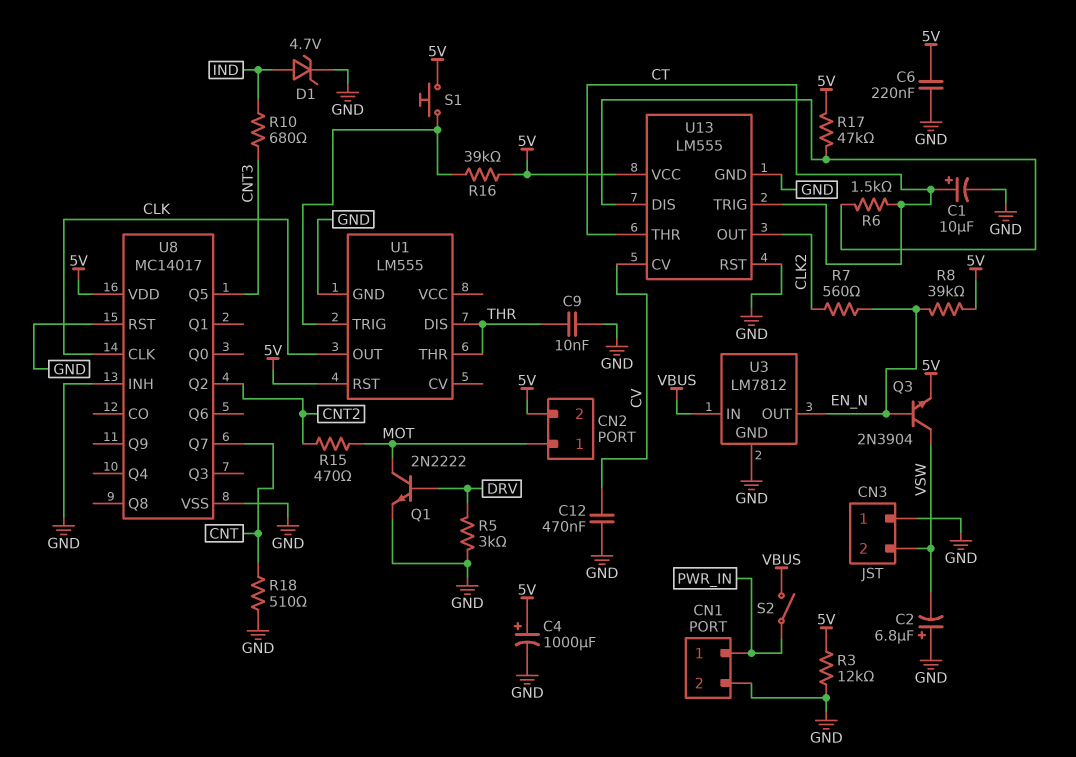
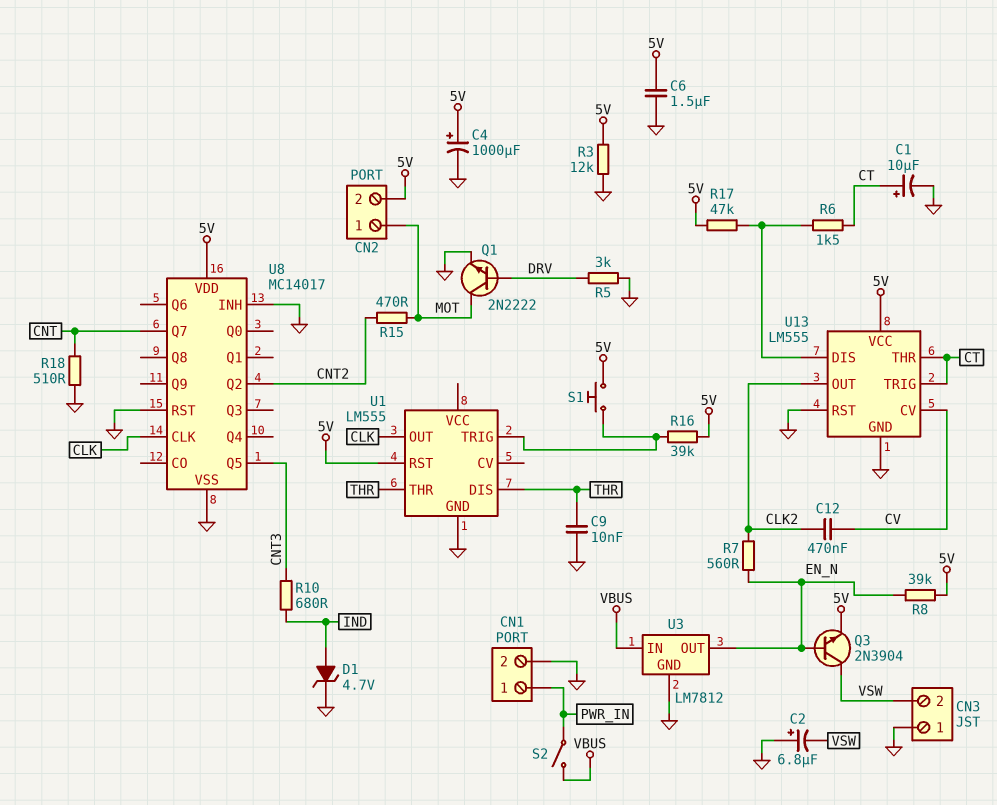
C6: 220nF (5V, GND) -> 1.5uF (5V, GND)
C12: 470nF (CV, GND) -> 470nF (CLK2, CV)

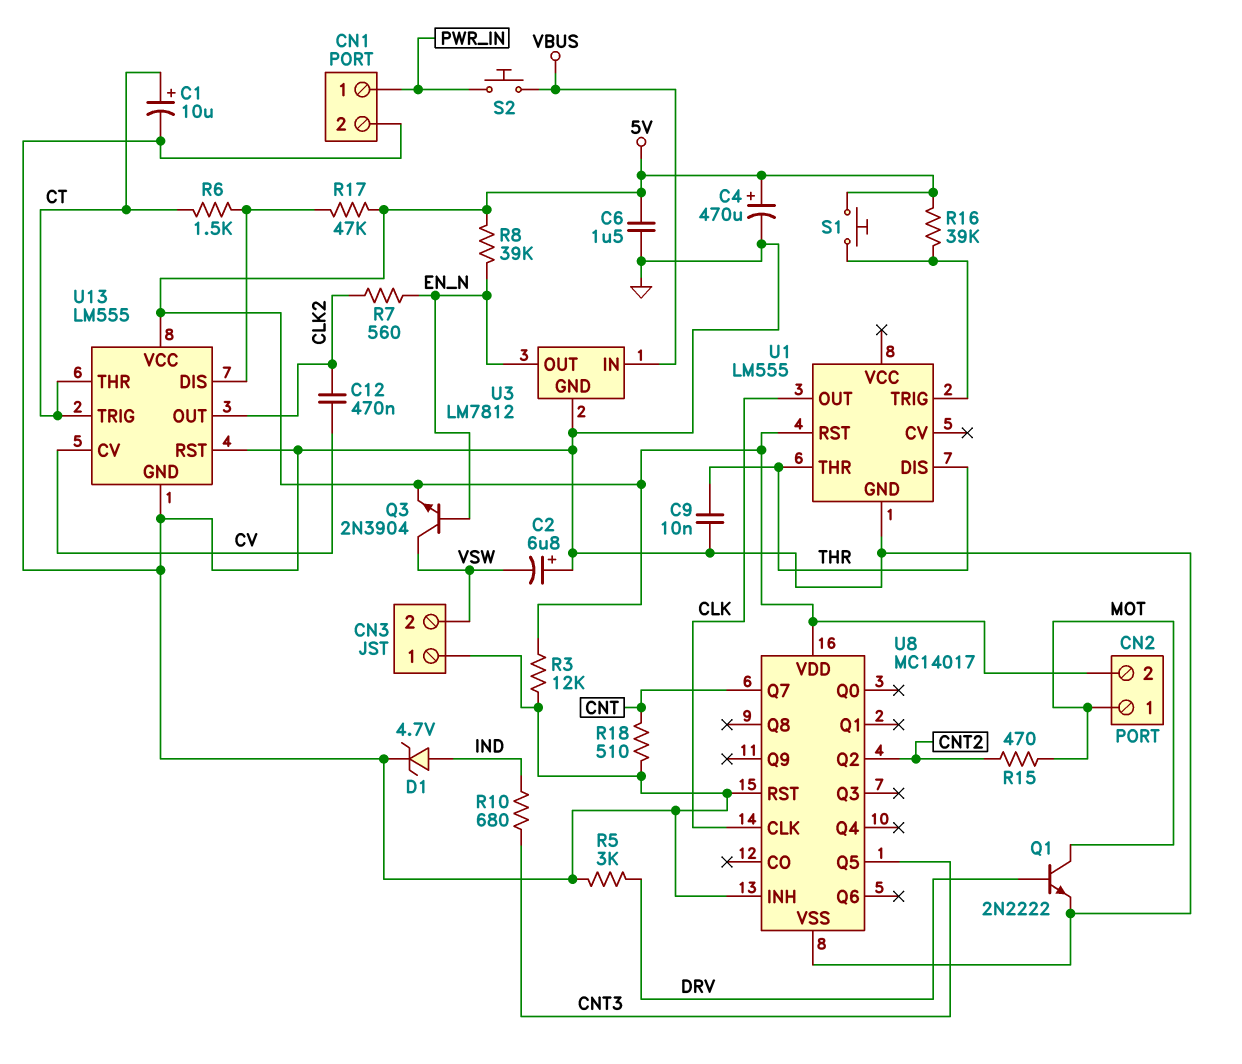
C4: 1000uF (plus 5V, minus GND) -> 470uF (plus 5V, minus GND)
S2: switch (PWR_IN, VBUS) -> button (PWR_IN, VBUS)

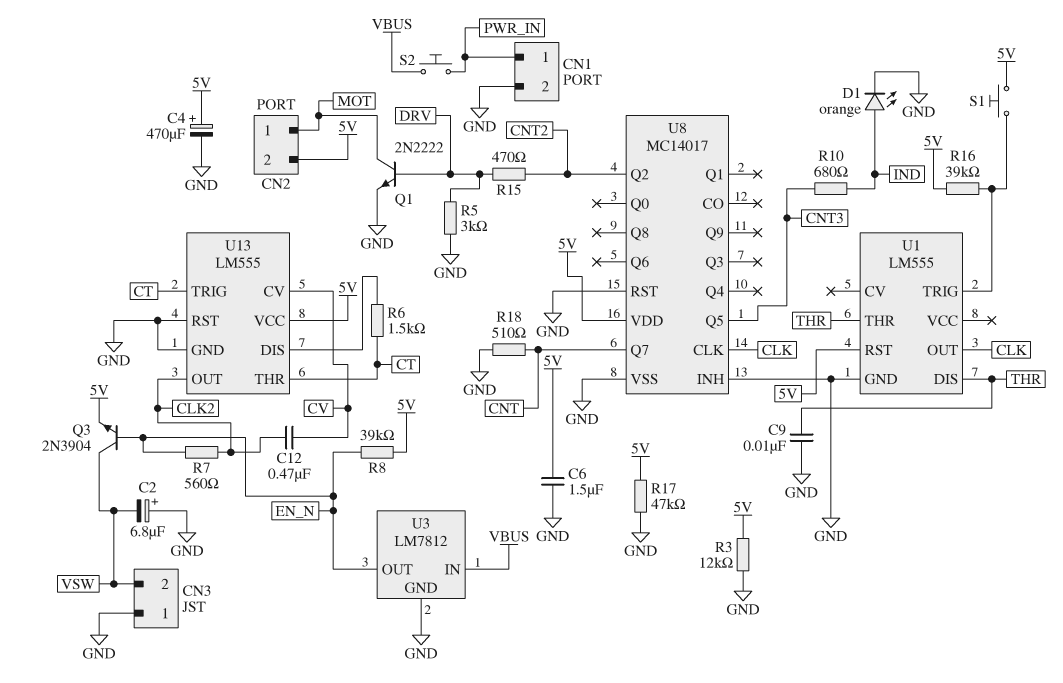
C1: 10uF (plus CT, minus GND) -> none
D1: zener 4.7V (A IND, K GND) -> LED orange (A IND, K GND)
R15: 470 (CNT2, MOT) -> 470 (CNT2, DRV)
R17: 47k (5V, U13/DIS) -> 47k (5V, GND)

